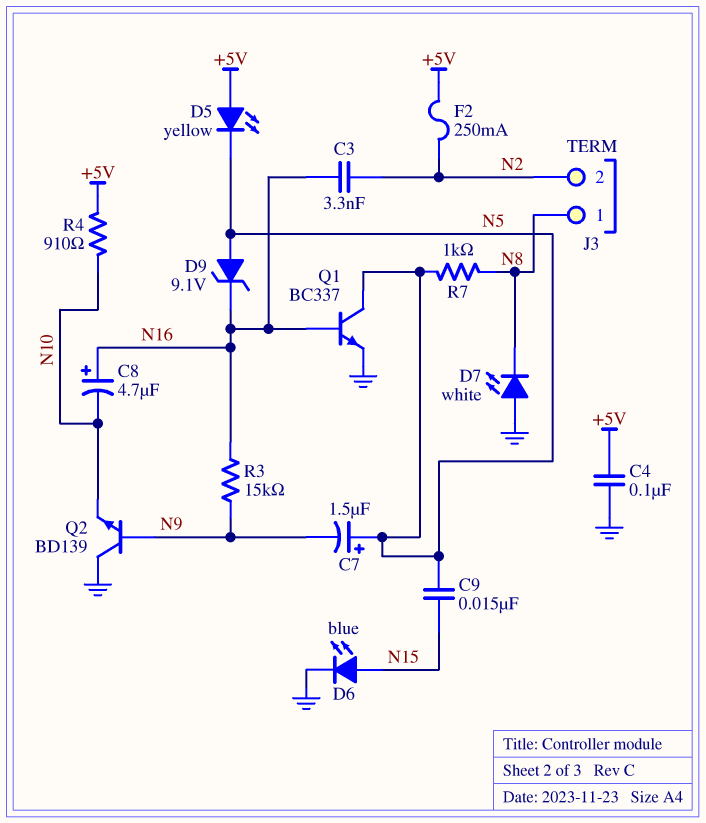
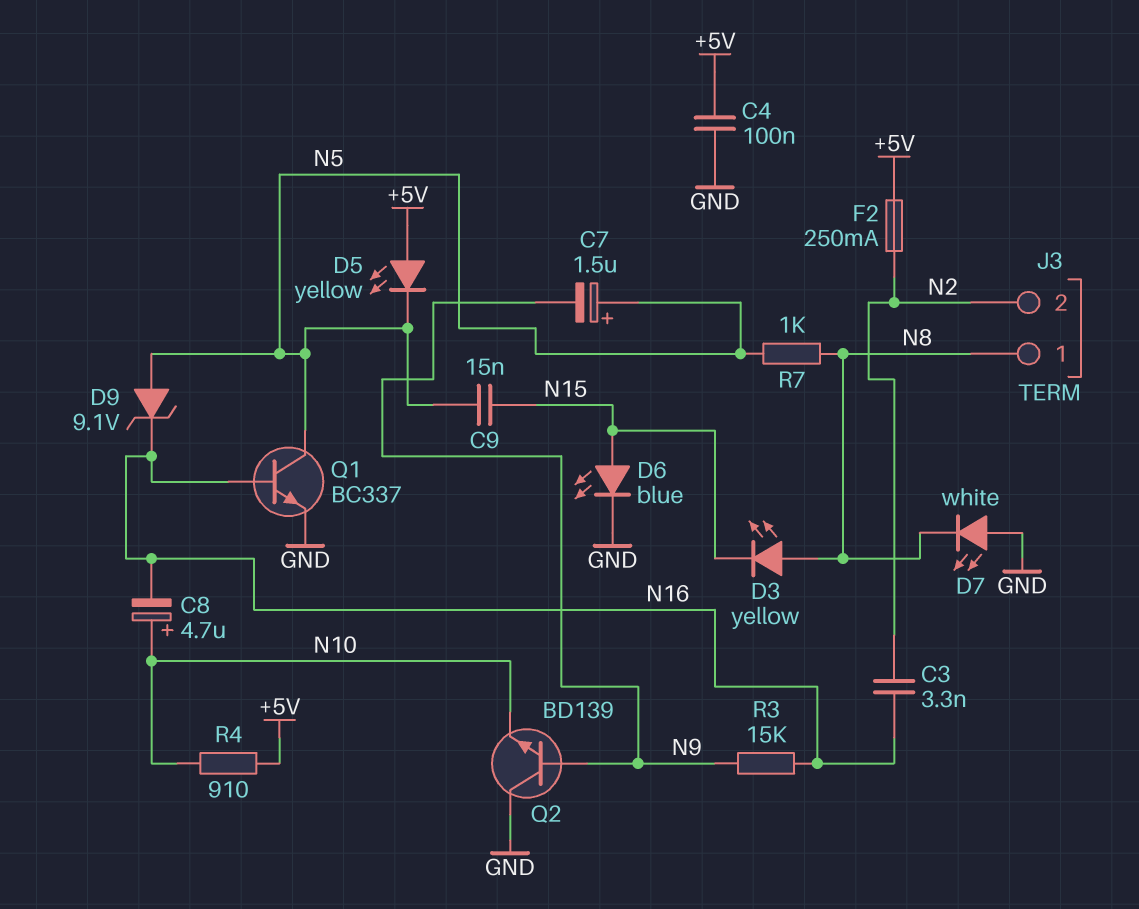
C8: 4.7uF (plus N16, minus N10) -> 4.7uF (plus N10, minus N16)
D3: none -> LED yellow (A N8, K N15)

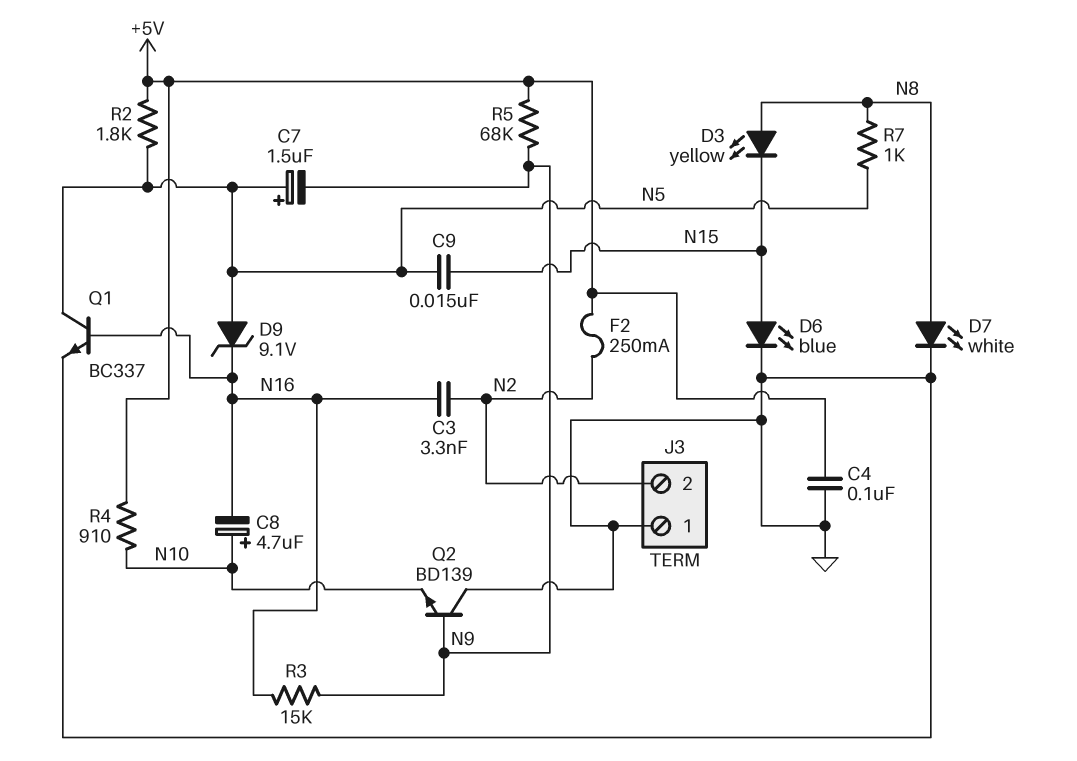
D5: LED yellow (A +5V, K N5) -> none
D7: LED white (A GND, K N8) -> LED white (A N8, K GND)
J3 pin 1: N8 -> GND
R2: none -> 1.8k (+5V, N5)
R5: none -> 68k (+5V, N9)

